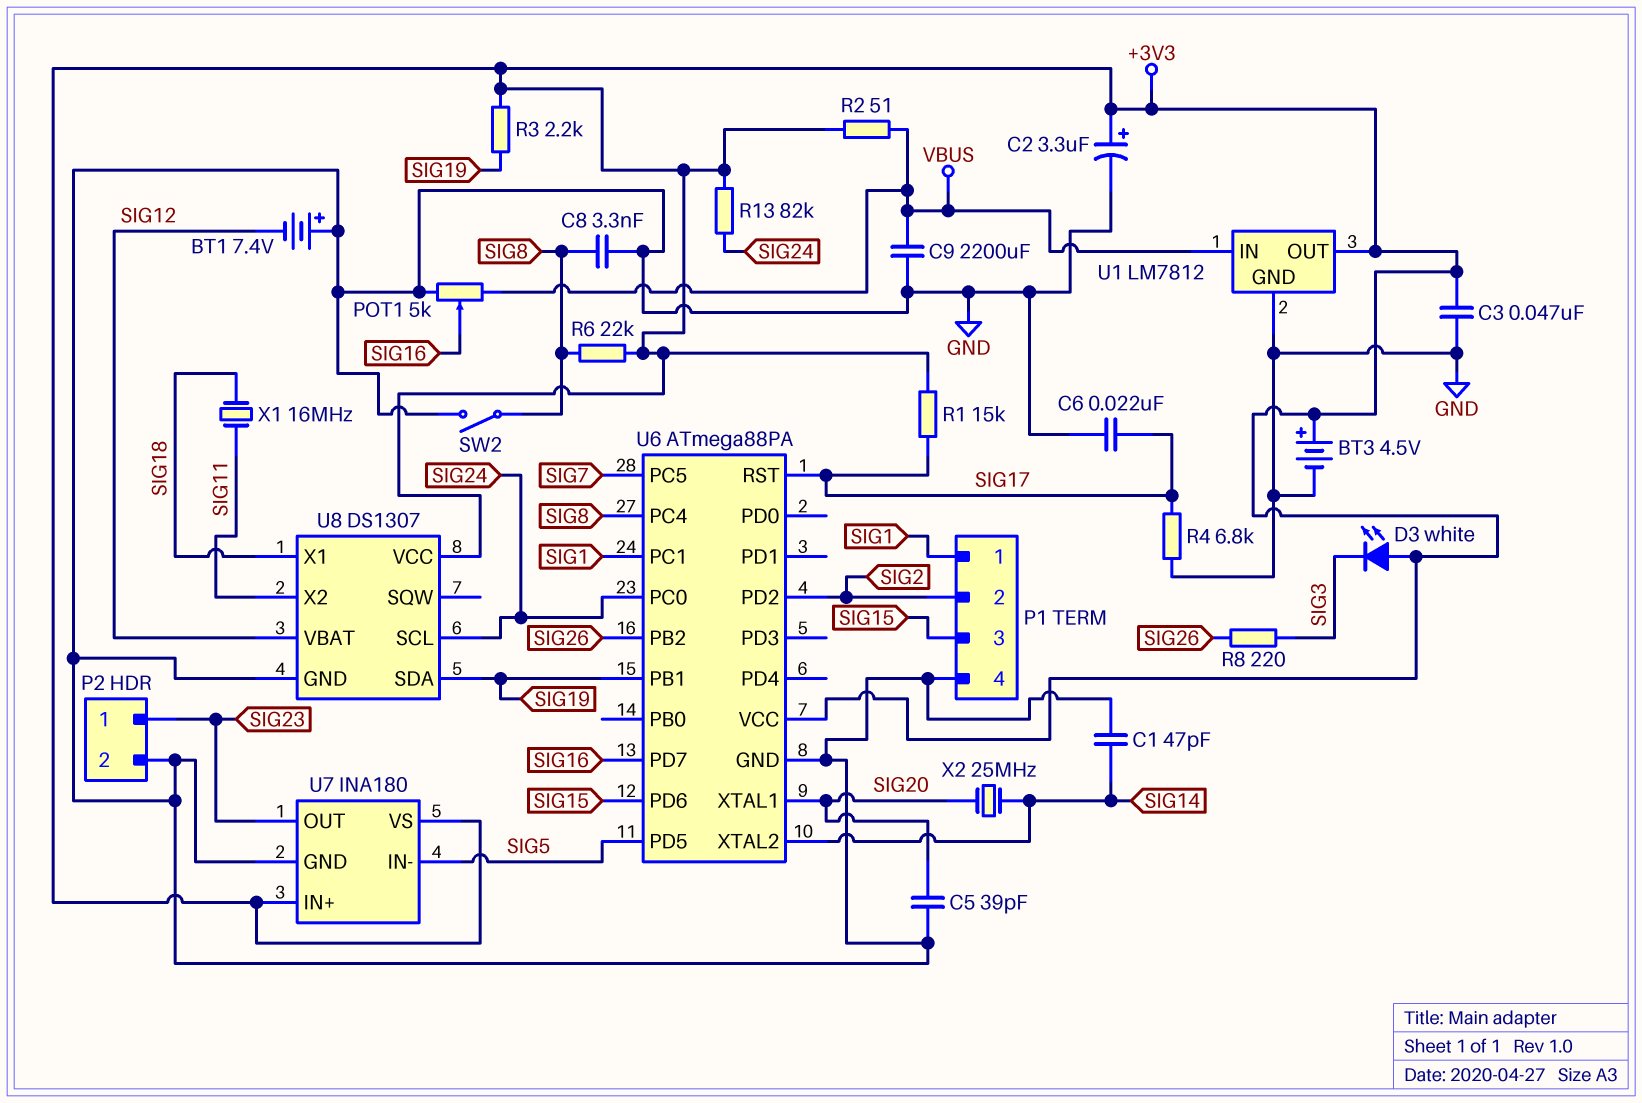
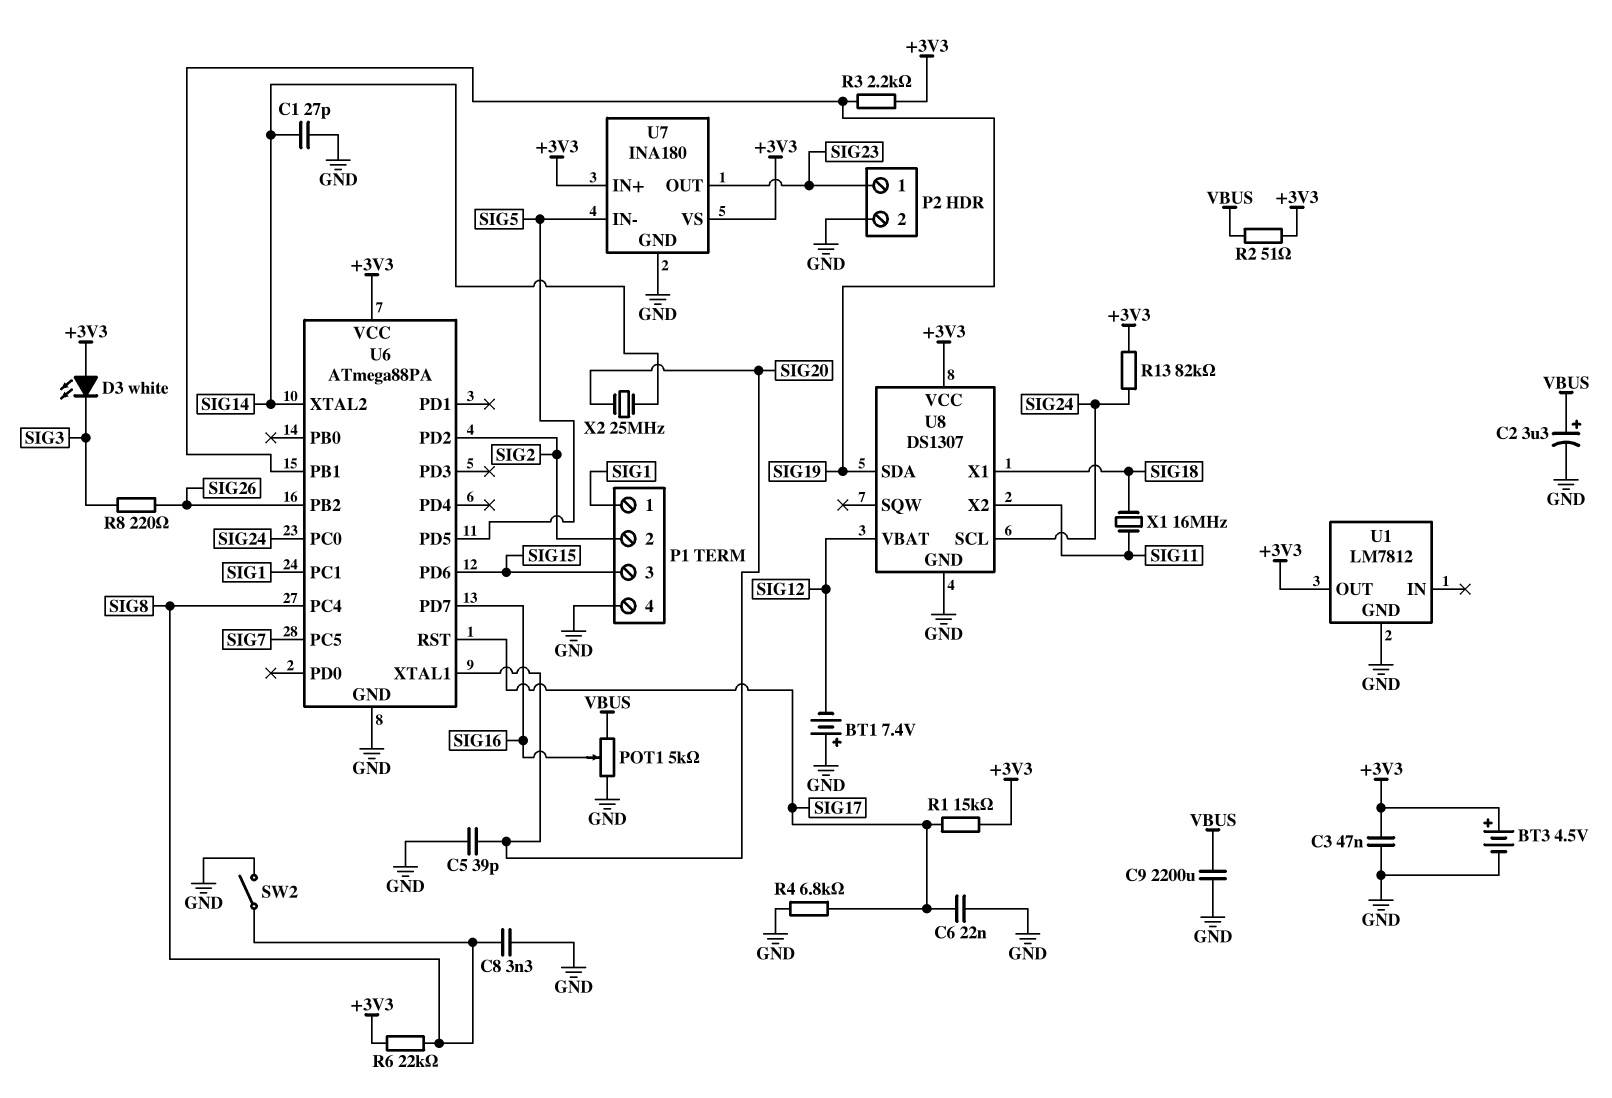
C1: 47pF (GND, SIG14) -> 27pF (GND, SIG14)
C2: 3.3uF (plus +3V3, minus GND) -> 3.3uF (plus VBUS, minus GND)
U1 pin IN: VBUS -> none

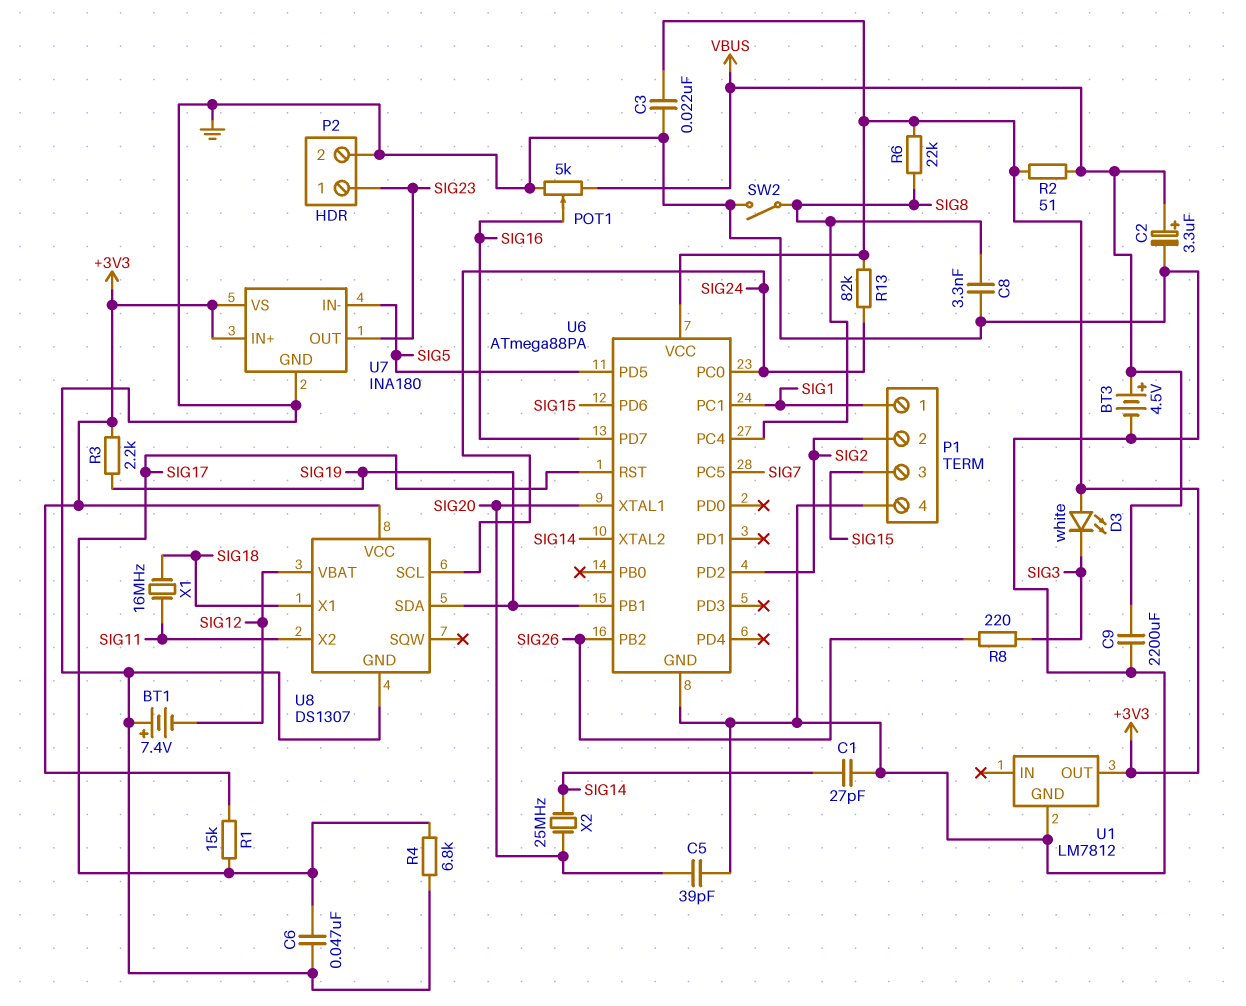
BT3: 4.5V (plus +3V3, minus GND) -> 4.5V (plus VBUS, minus GND)
C3: 47nF (+3V3, GND) -> 22nF (+3V3, GND)
C6: 22nF (GND, SIG17) -> 47nF (GND, SIG17)

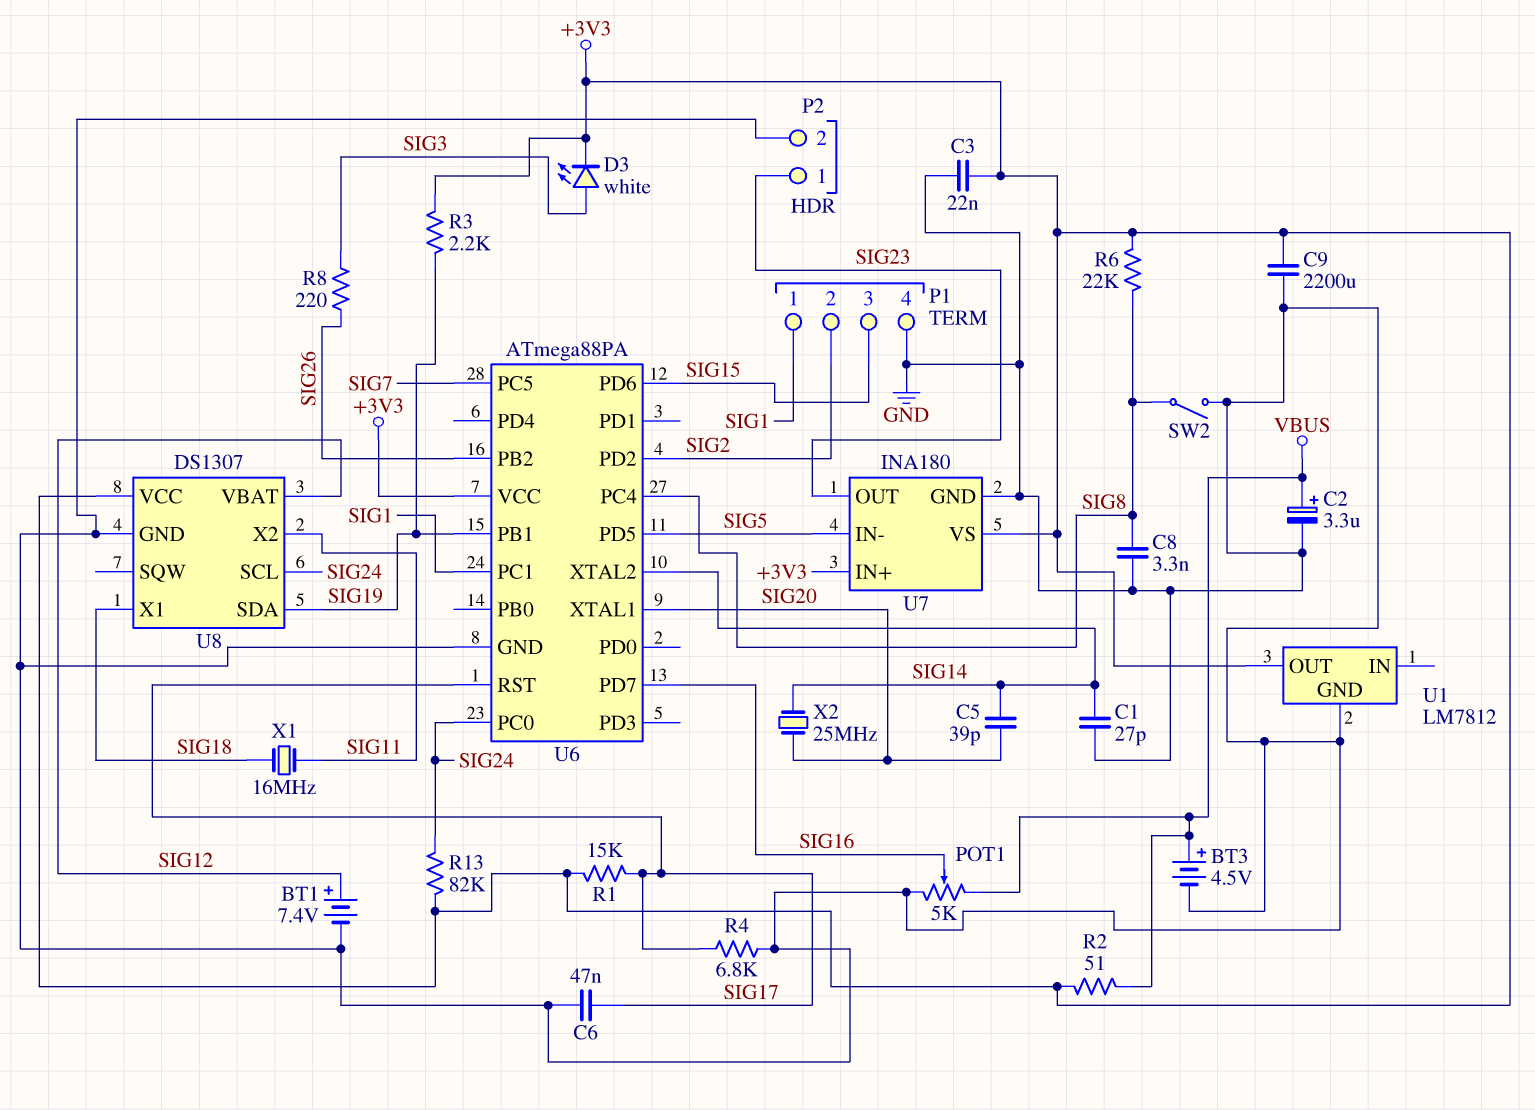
BT1: 7.4V (plus GND, minus SIG12) -> 7.4V (plus SIG12, minus GND)
C5: 39pF (GND, SIG20) -> 39pF (SIG14, SIG20)
C9: 2200uF (GND, VBUS) -> 2200uF (+3V3, GND)
D3: LED white (A +3V3, K SIG3) -> LED white (A SIG3, K +3V3)

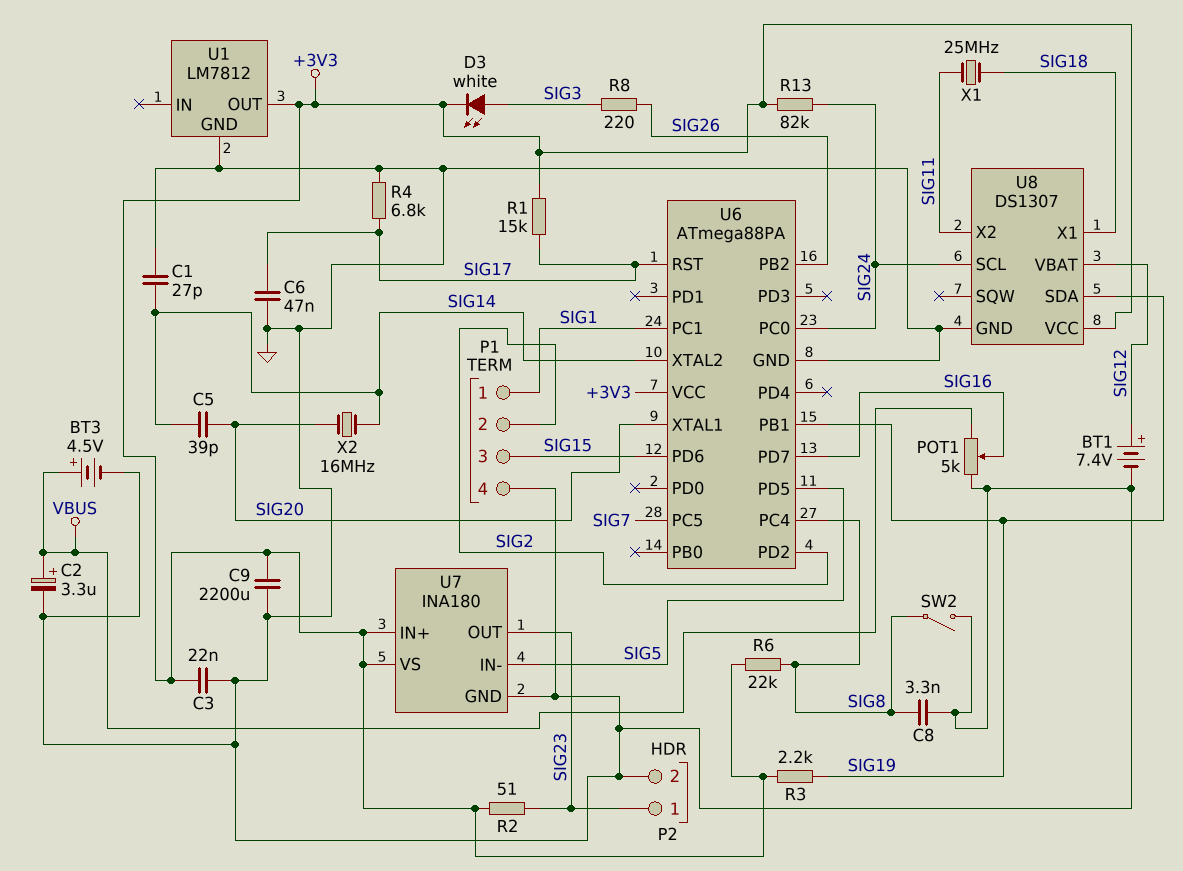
R2: 51 (+3V3, VBUS) -> 51 (+3V3, SIG23)
X1: 16MHz (SIG11, SIG18) -> 25MHz (SIG11, SIG18)
X2: 25MHz (SIG14, SIG20) -> 16MHz (SIG14, SIG20)

